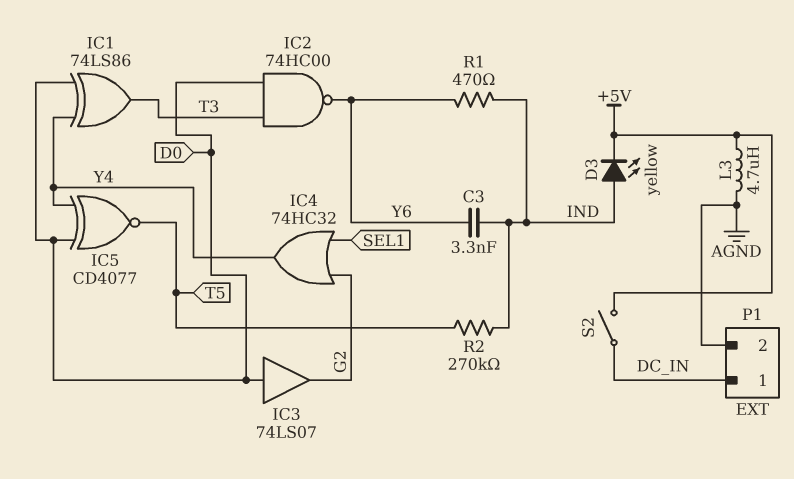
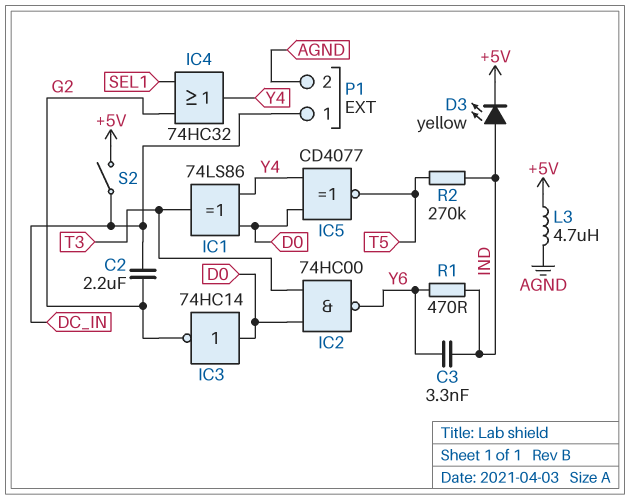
C2: none -> 2.2uF (DC_IN, G2)
IC3: buffer 74LS07 (in D0, out G2) -> NOT 74HC14 (in D0, out G2)

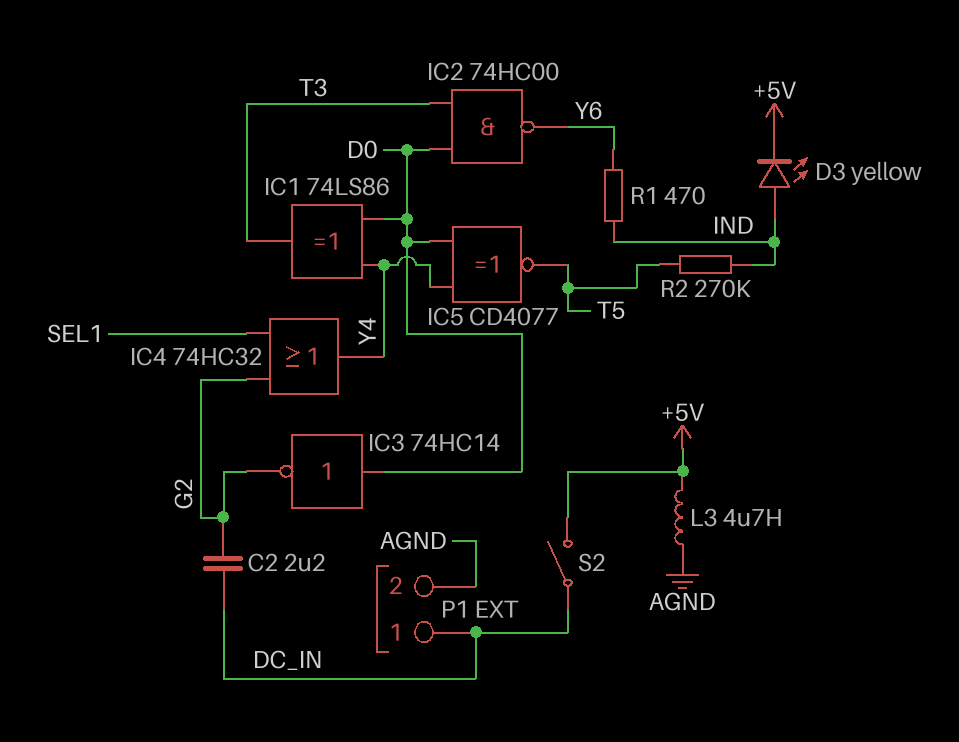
C3: 3.3nF (IND, Y6) -> none

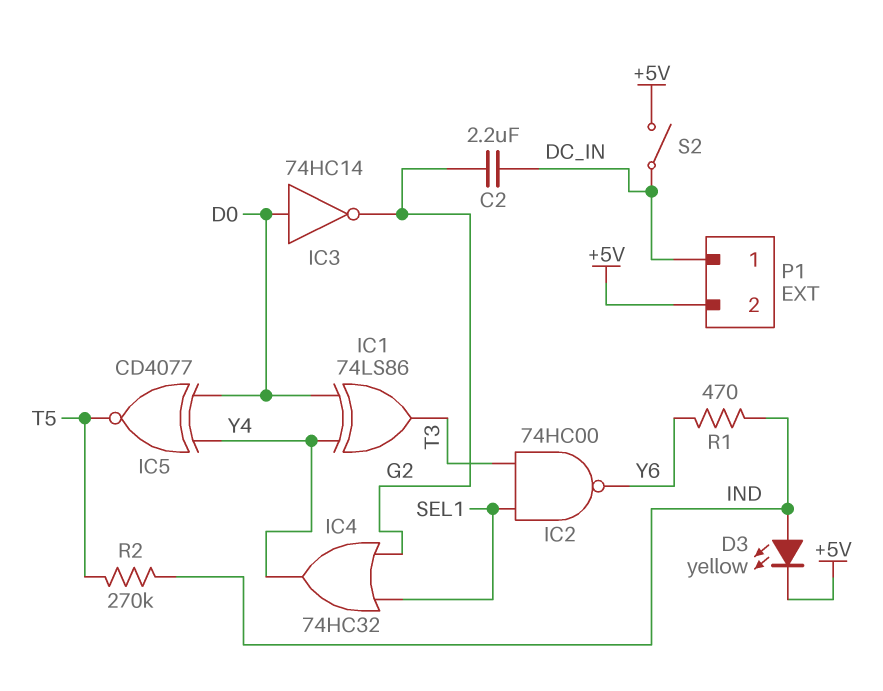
IC2: NAND 74HC00 (in D0, in T3, out Y6) -> NAND 74HC00 (in SEL1, in T3, out Y6)
L3: 4.7uH (+5V, AGND) -> none
P1 pin 2: AGND -> +5V

